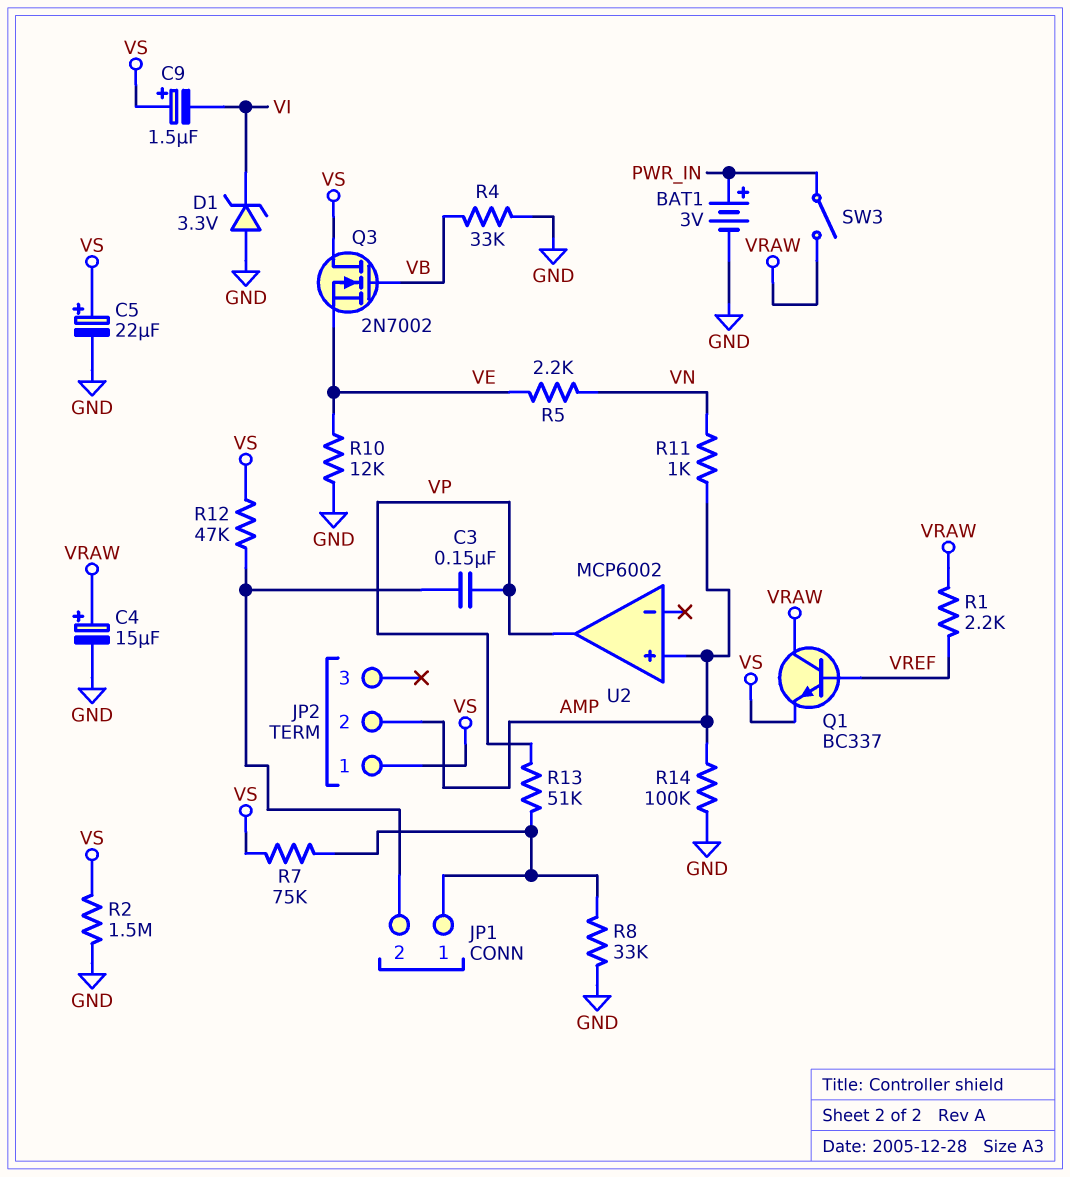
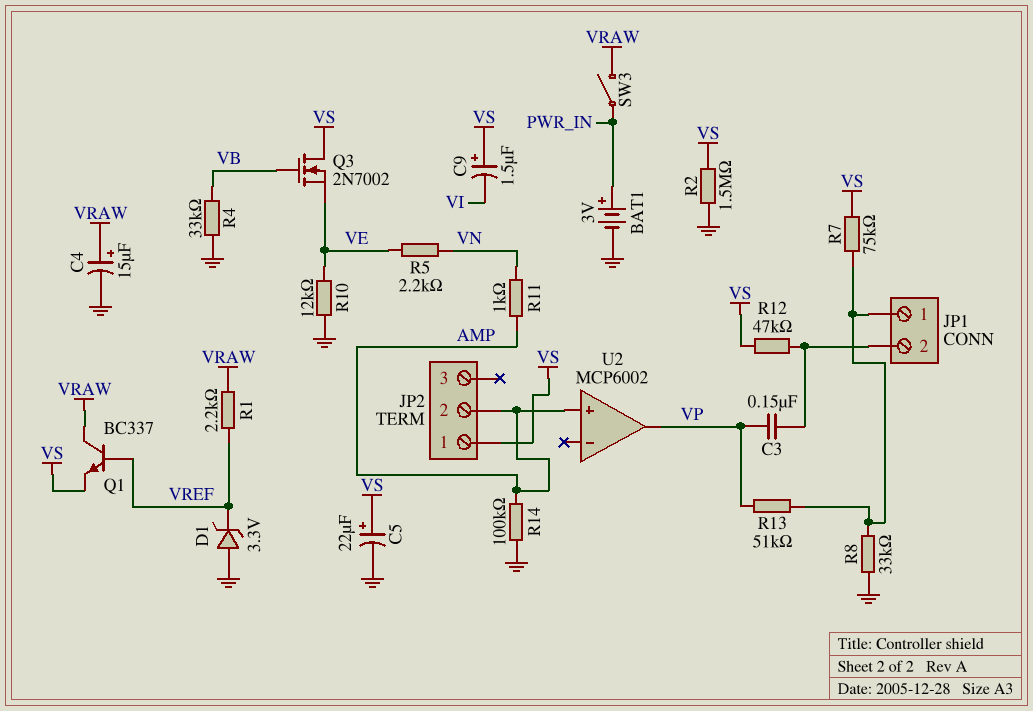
D1: zener 3.3V (A GND, K VI) -> zener 3.3V (A GND, K VREF)

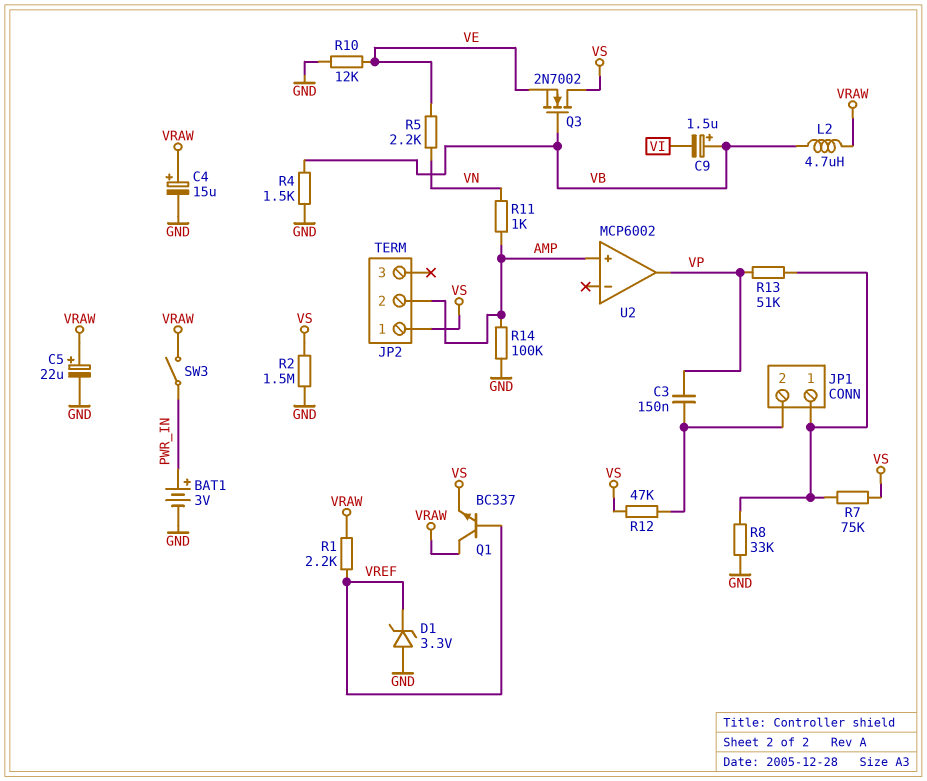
C5: 22uF (plus VS, minus GND) -> 22uF (plus VRAW, minus GND)
C9: 1.5uF (plus VS, minus VI) -> 1.5uF (plus VB, minus VI)
L2: none -> 4.7uH (VB, VRAW)
R4: 33k (GND, VB) -> 1.5k (GND, VB)

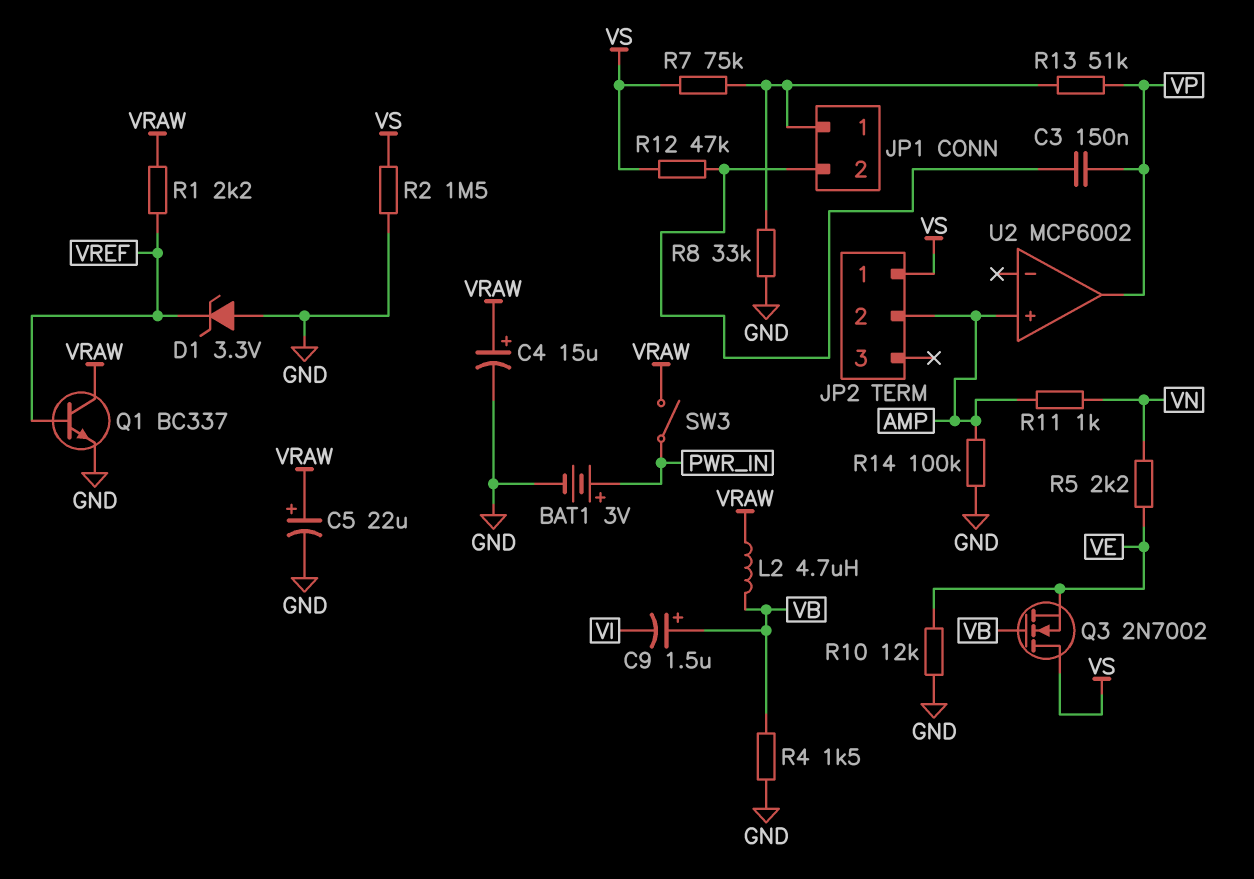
Q1: NPN BC337 (B VREF, C VRAW, E VS) -> NPN BC337 (B VREF, C VRAW, E GND)

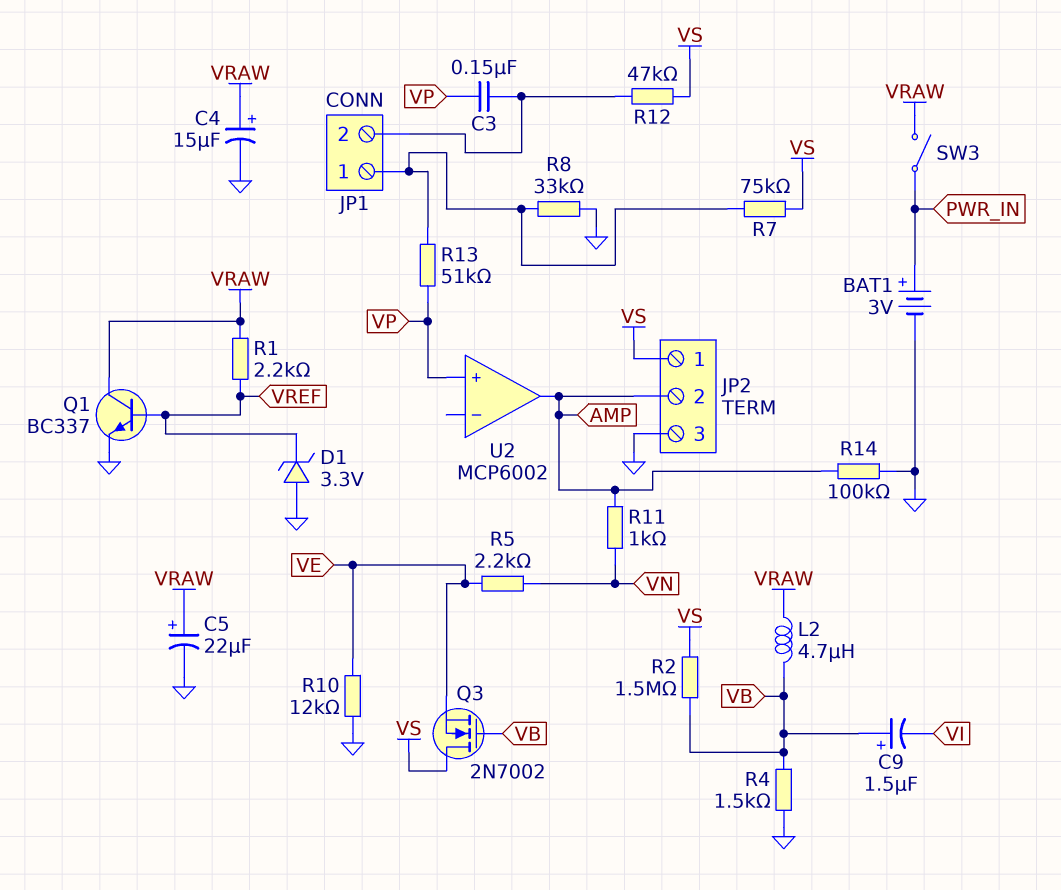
JP2 pin 3: none -> GND
R2: 1.5M (GND, VS) -> 1.5M (VB, VS)
U2 pin in+: AMP -> VP
U2 pin out: VP -> AMP

